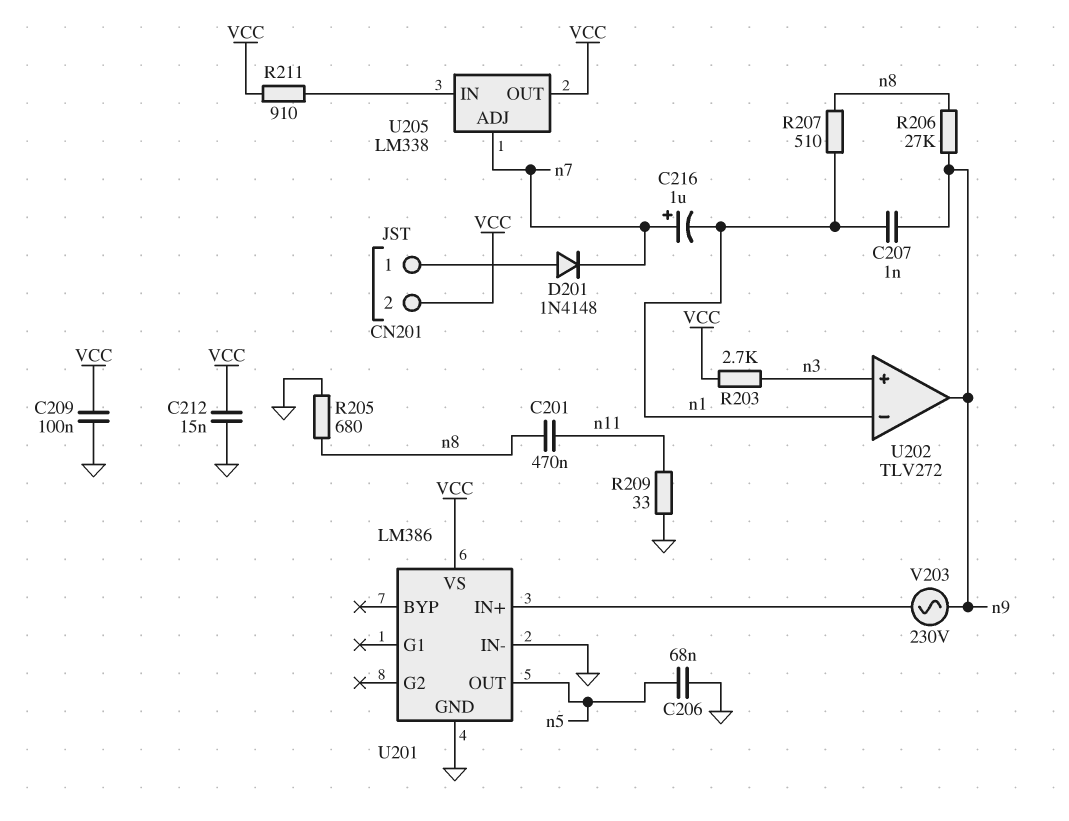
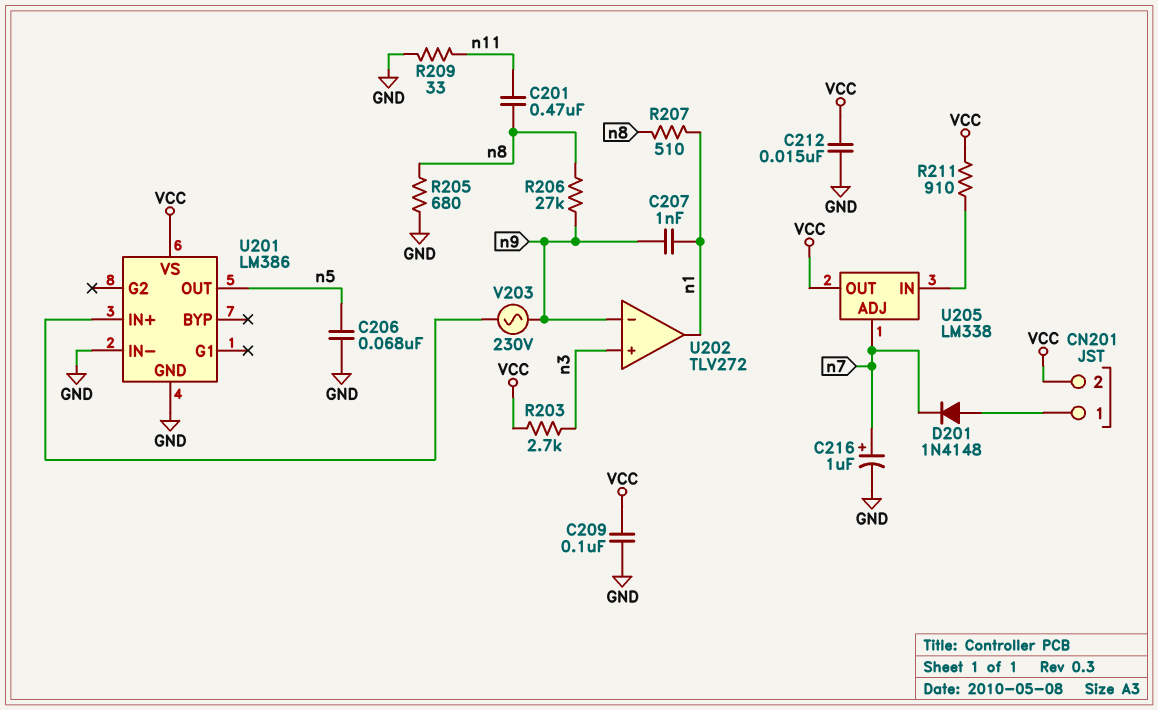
C216: 1uF (plus n7, minus n1) -> 1uF (plus n7, minus GND)
U202 pin in-: n1 -> n9
U202 pin out: n9 -> n1

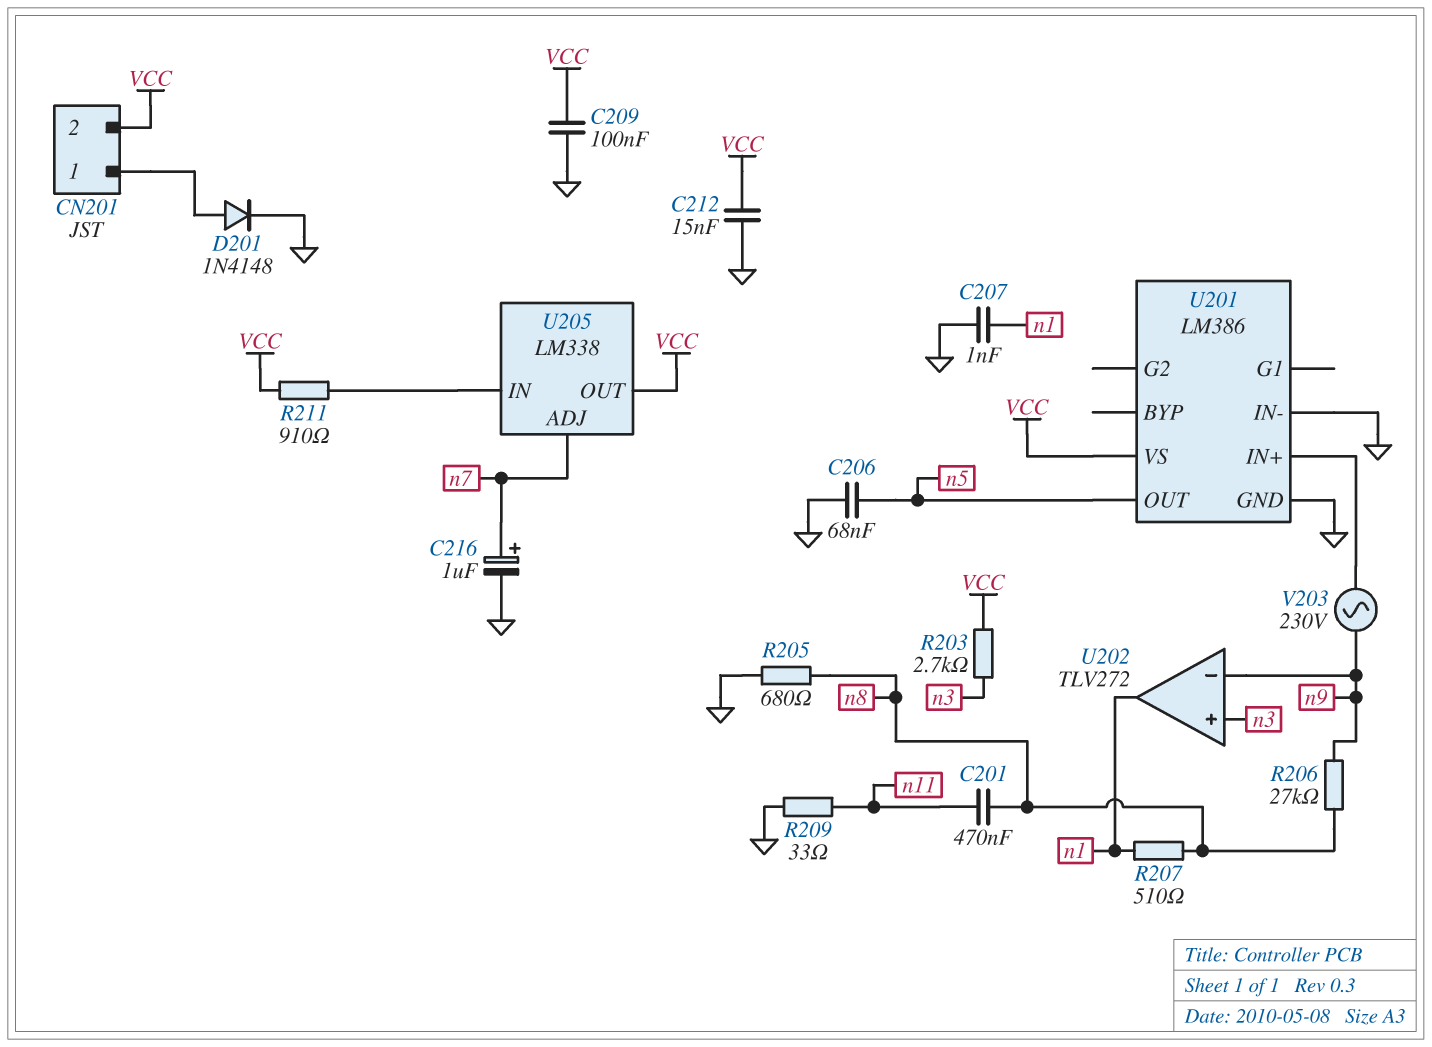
C207: 1nF (n1, n9) -> 1nF (GND, n1)
D201: diode 1N4148 (A CN201/1, K n7) -> diode 1N4148 (A CN201/1, K GND)

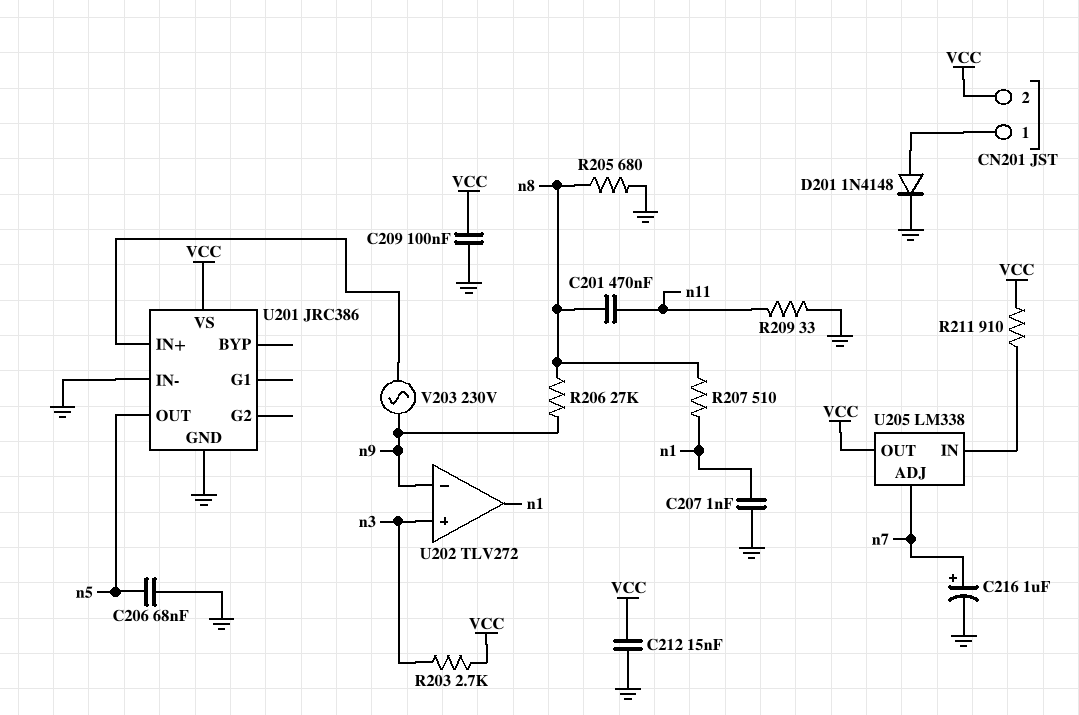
U201: LM386 -> JRC386

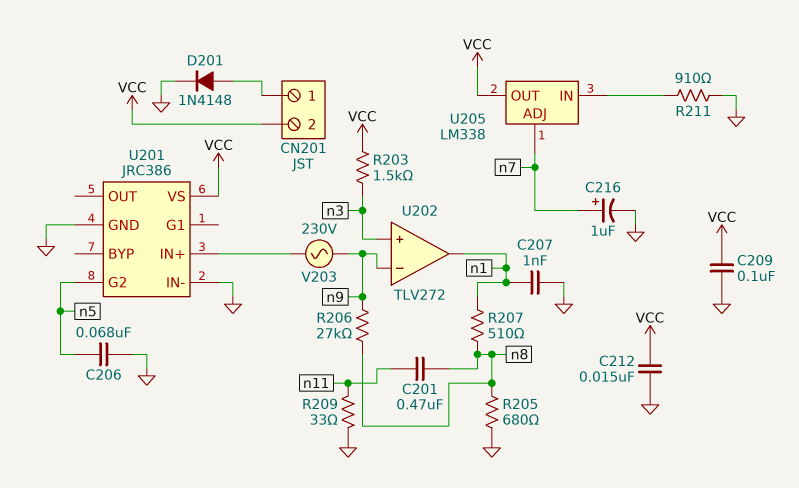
R203: 2.7k (VCC, n3) -> 1.5k (VCC, n3)
R211: 910 (U205/IN, VCC) -> 910 (GND, U205/IN)
U201 pin G2: none -> n5
U201 pin OUT: n5 -> none

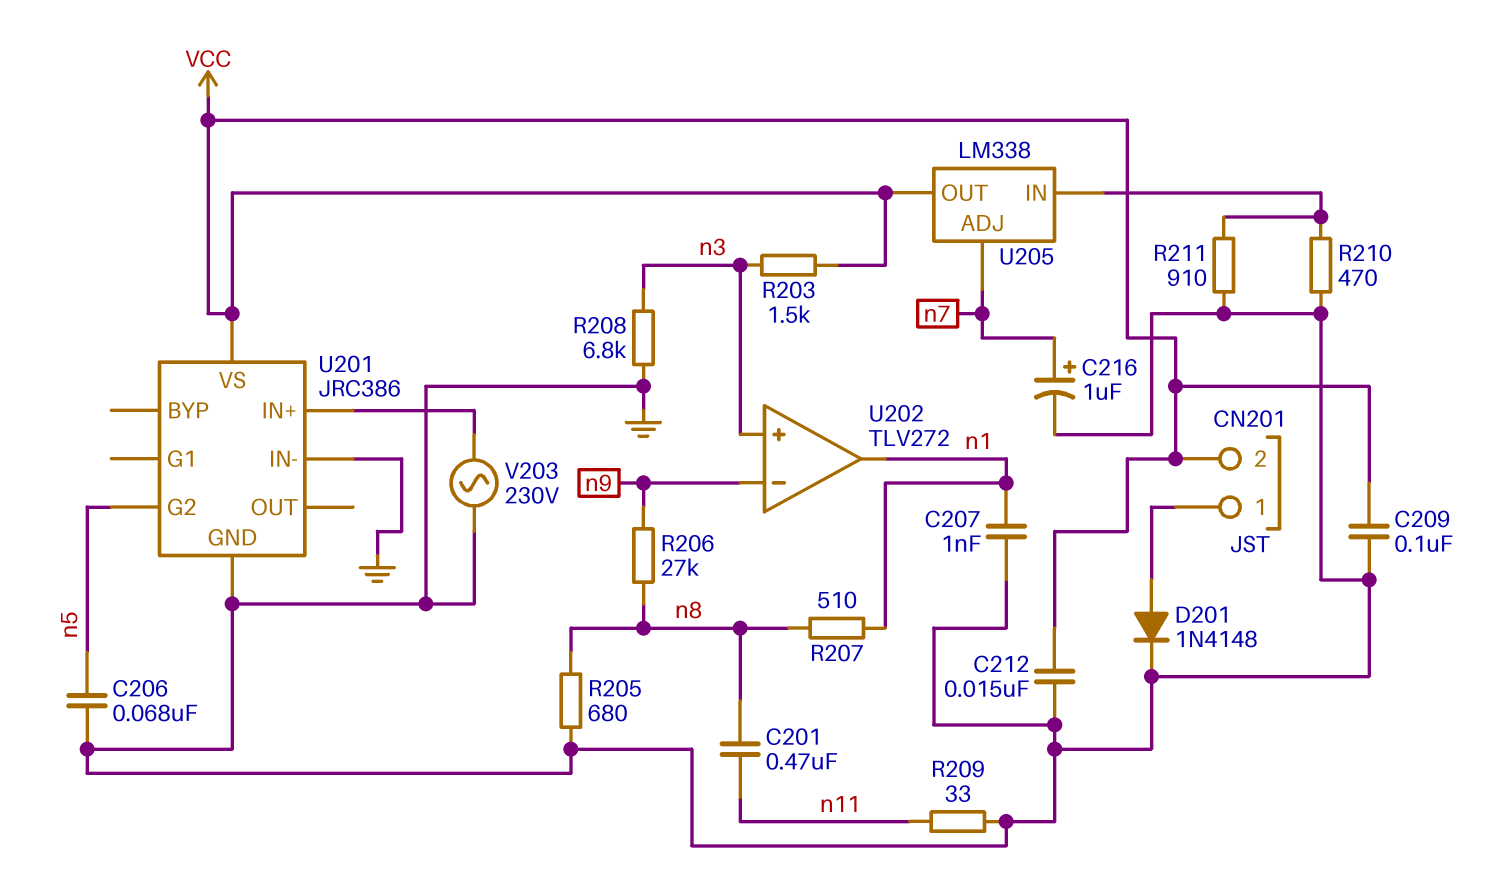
R208: none -> 6.8k (GND, n3)
R210: none -> 470 (GND, U205/IN)
V203: AC 230V (U201/IN+, n9) -> AC 230V (GND, U201/IN+)

